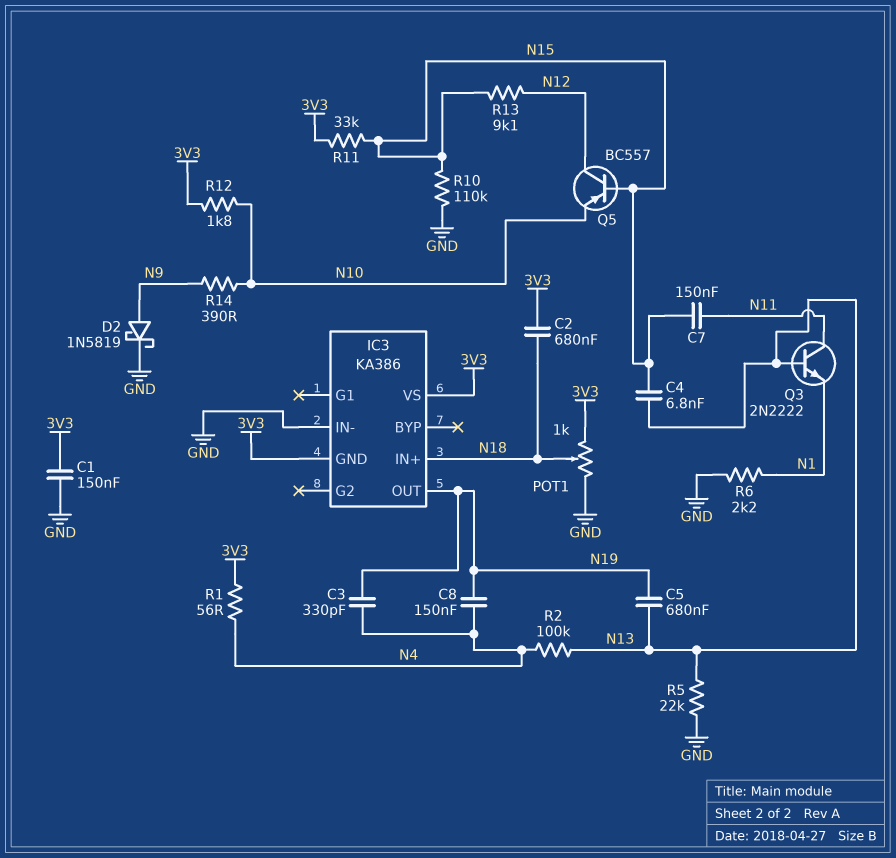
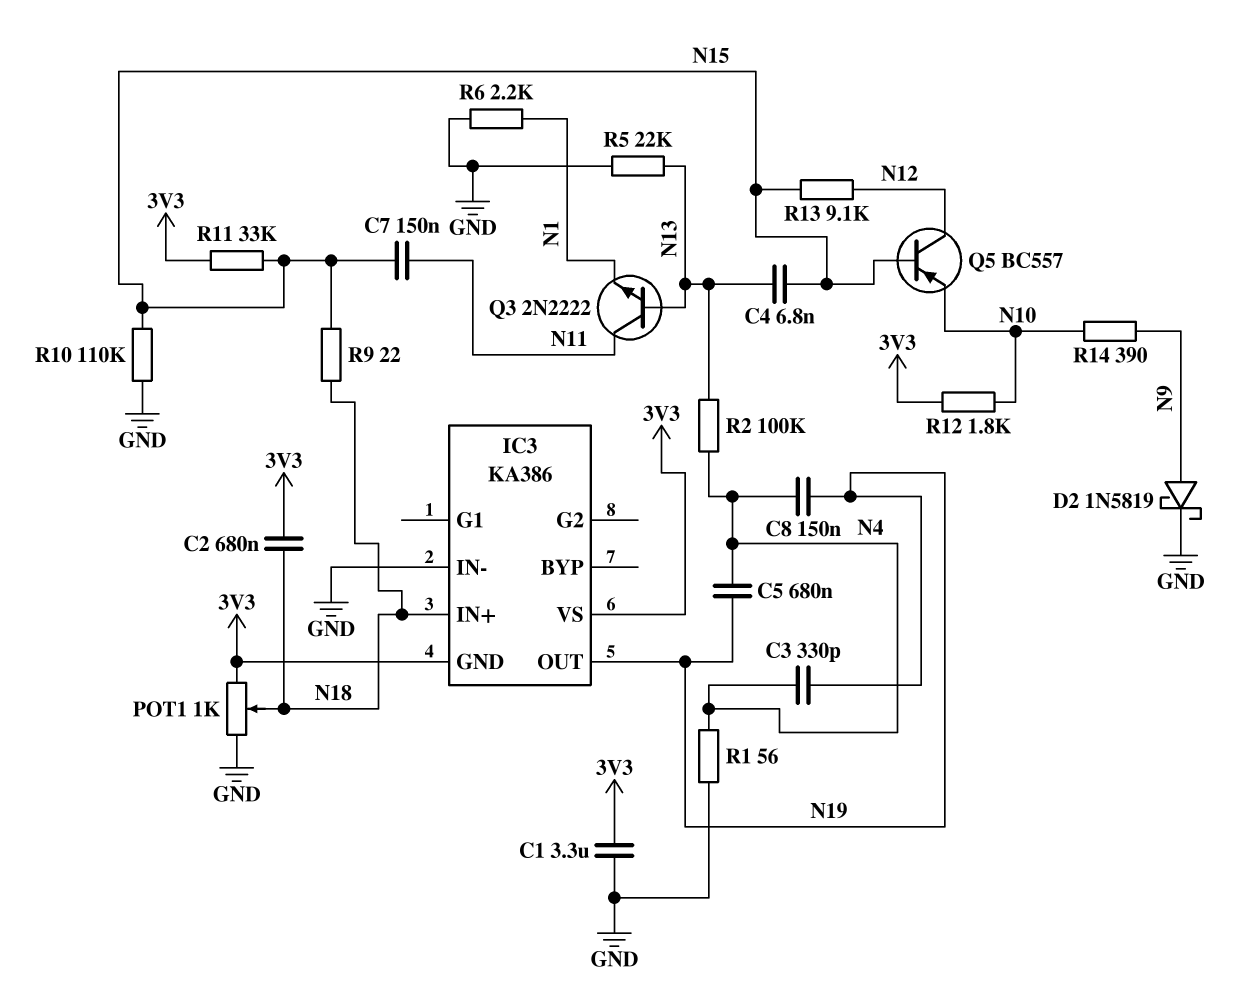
C1: 150nF (3V3, GND) -> 3.3uF (3V3, GND)
C5: 680nF (N13, N19) -> 680nF (N4, N19)
R1: 56 (3V3, N4) -> 56 (GND, N4)
R9: none -> 22 (N15, N18)

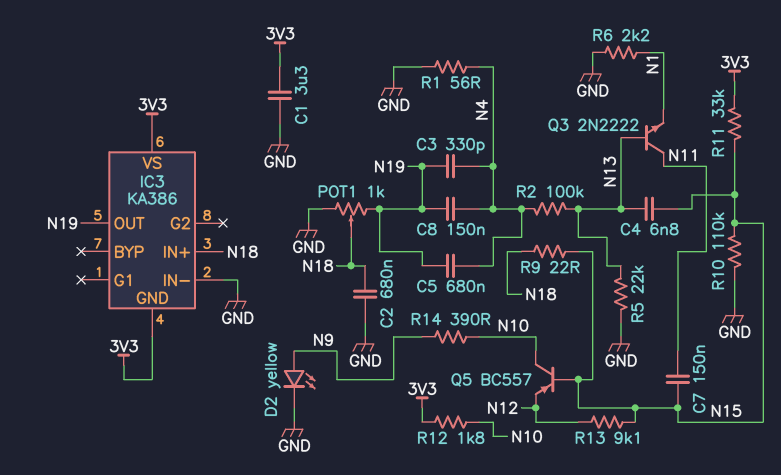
C2: 680nF (3V3, N18) -> 680nF (GND, N18)
D2: schottky 1N5819 (A N9, K GND) -> LED yellow (A N9, K GND)
POT1: 1k (3V3, GND, wiper N18) -> 1k (GND, N19, wiper N18)
Q5: PNP BC557 (B N15, C N12, E N10) -> PNP BC557 (B N15, C N10, E N12)

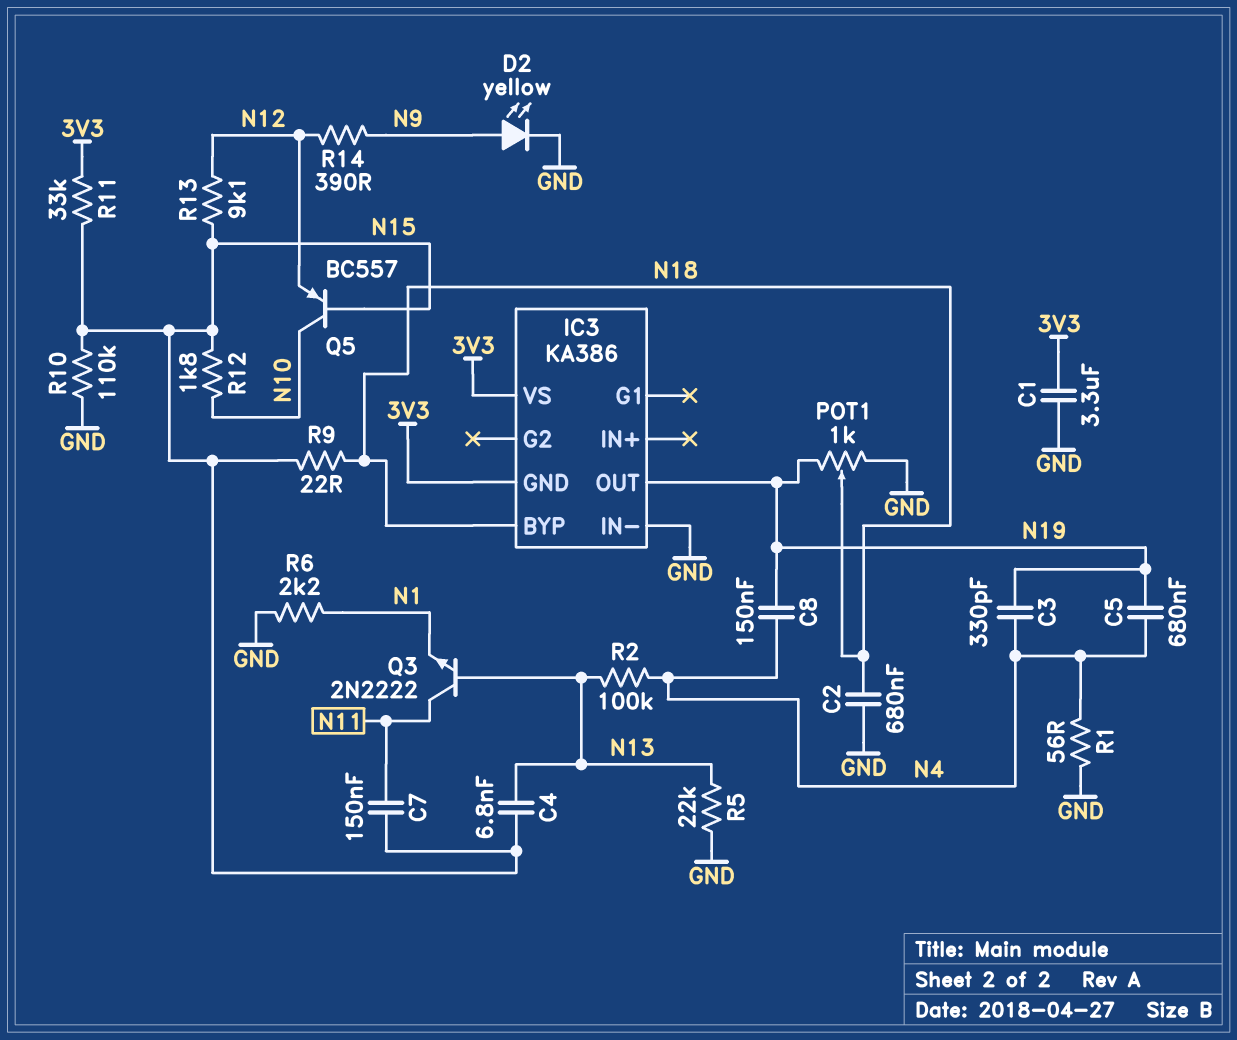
IC3 pin BYP: none -> N18
IC3 pin IN+: N18 -> none
R12: 1.8k (3V3, N10) -> 1.8k (N10, N15)
R14: 390 (N9, N10) -> 390 (N9, N12)

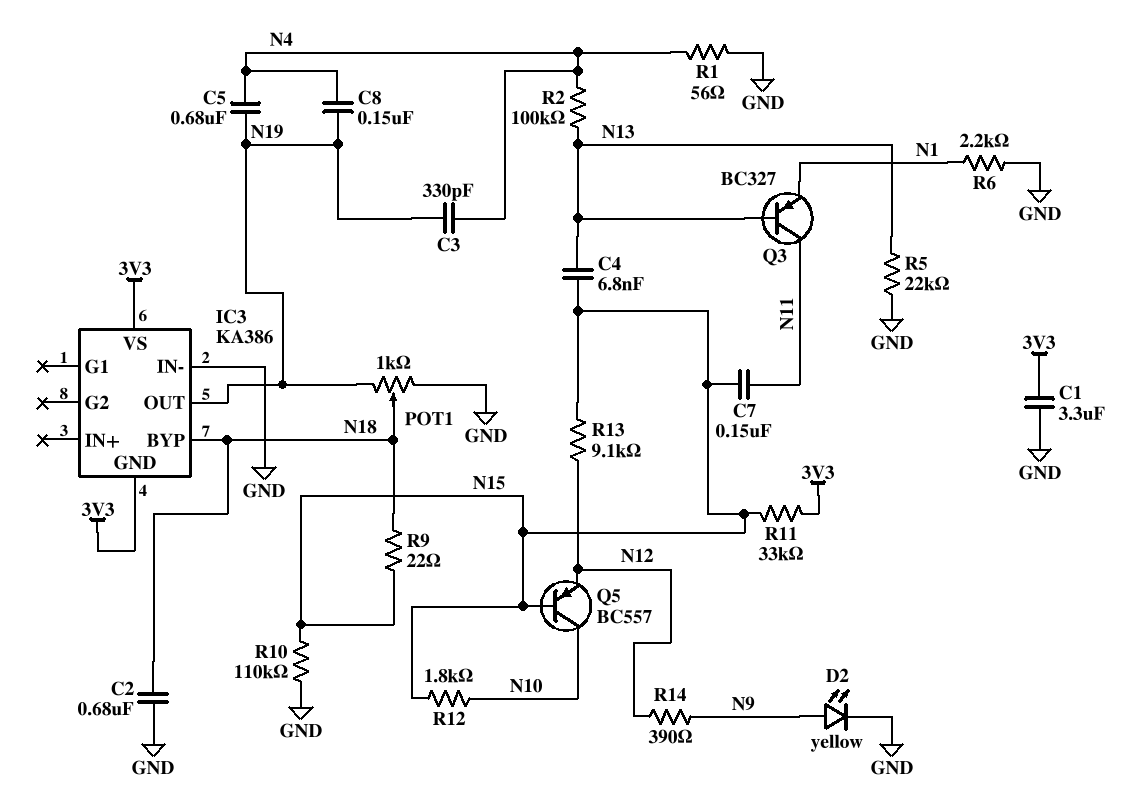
Q3: NPN 2N2222 (B N13, C N11, E N1) -> PNP BC327 (B N13, C N11, E N1)

